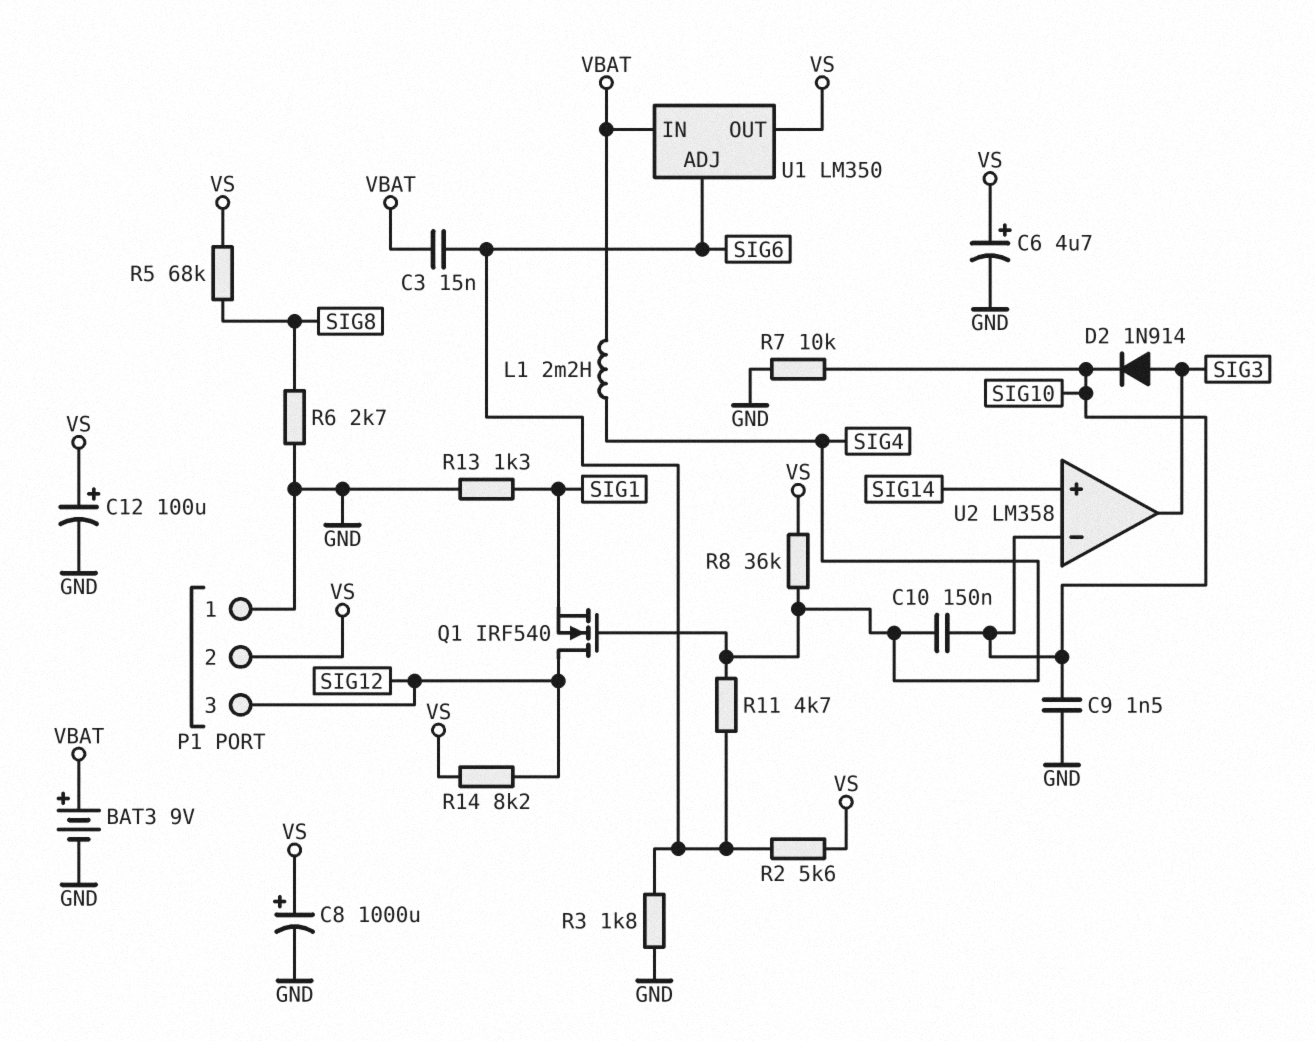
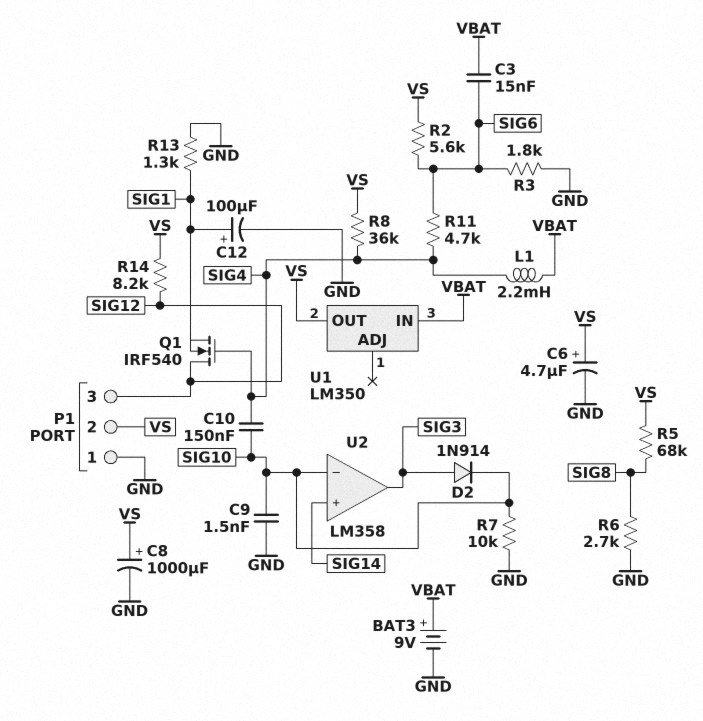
C12: 100uF (plus VS, minus GND) -> 100uF (plus SIG1, minus GND)
U1 pin ADJ: SIG6 -> none

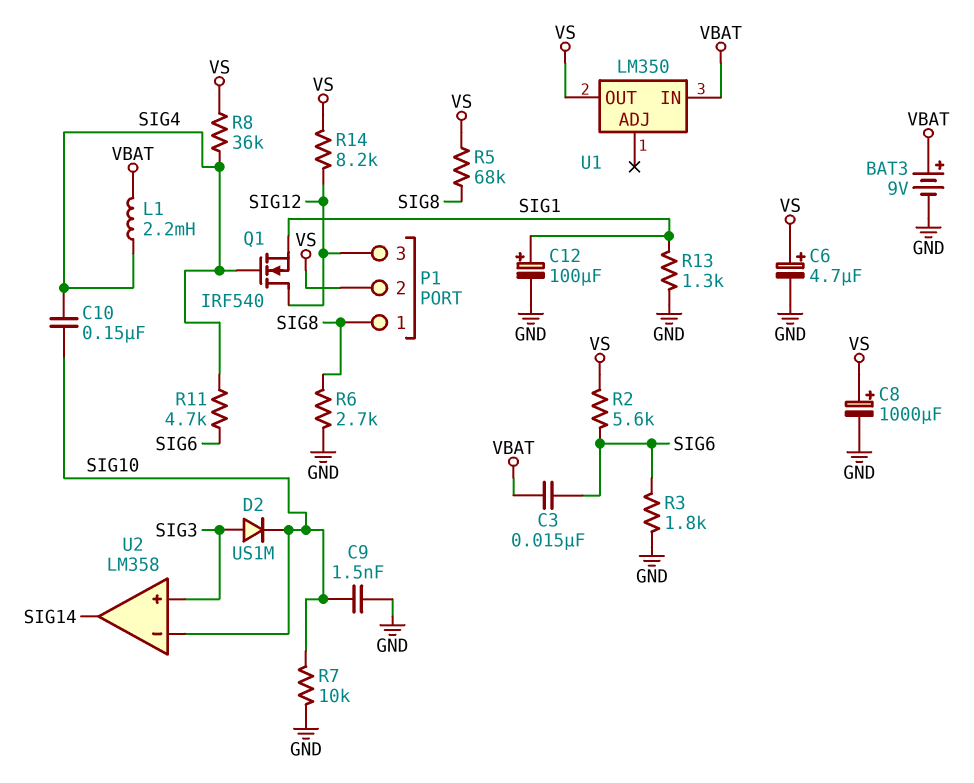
D2: diode 1N914 (A SIG3, K SIG10) -> diode US1M (A SIG3, K SIG10)
P1 pin 1: GND -> SIG8
U2 pin in+: SIG14 -> SIG3
U2 pin out: SIG3 -> SIG14

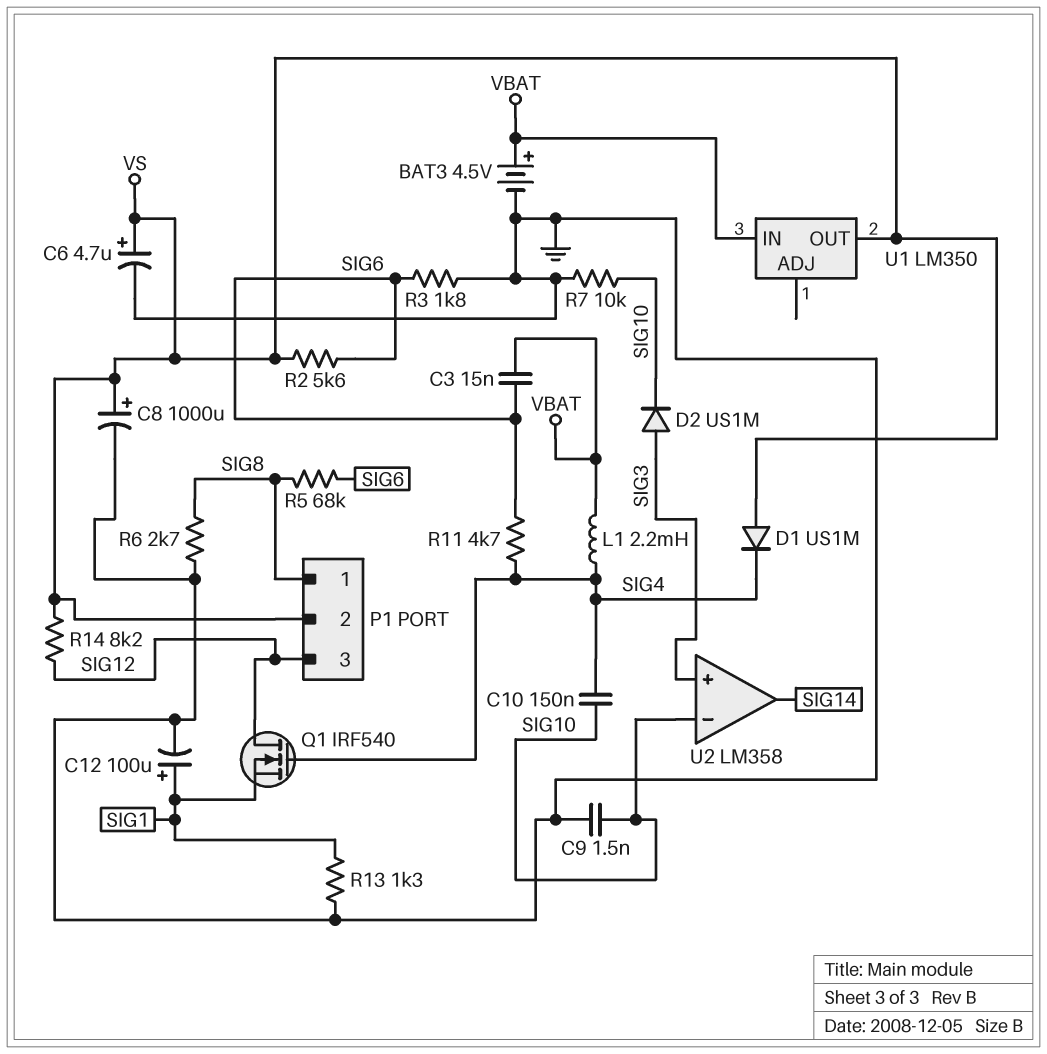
BAT3: 9V (plus VBAT, minus GND) -> 4.5V (plus VBAT, minus GND)
D1: none -> diode US1M (A VS, K SIG4)
R5: 68k (SIG8, VS) -> 68k (SIG6, SIG8)
R8: 36k (SIG4, VS) -> none

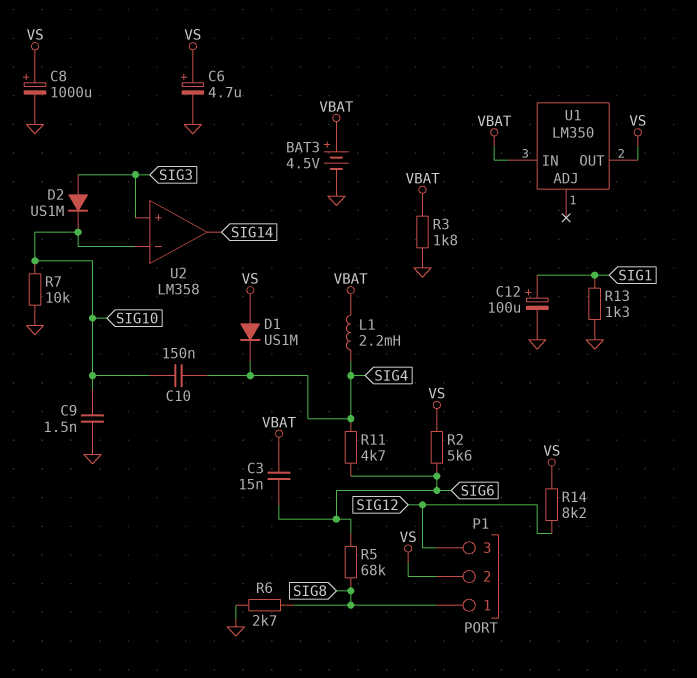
Q1: NMOS IRF540 (G SIG4, D SIG12, S SIG1) -> none
R3: 1.8k (GND, SIG6) -> 1.8k (GND, VBAT)

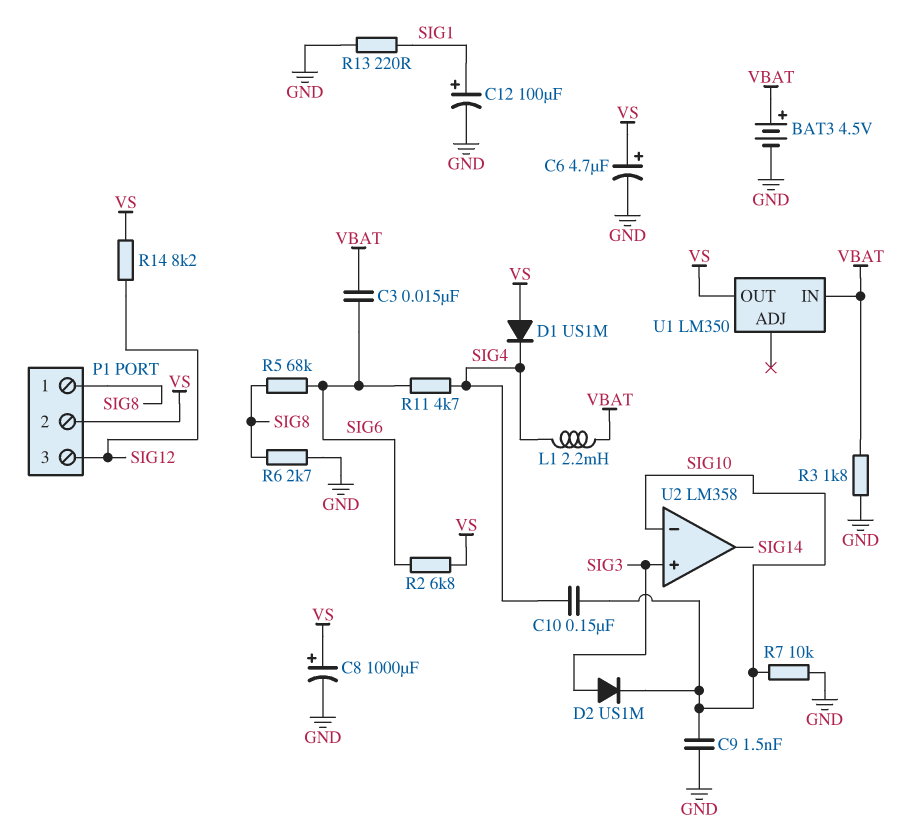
R2: 5.6k (SIG6, VS) -> 6.8k (SIG6, VS)
R13: 1.3k (GND, SIG1) -> 220 (GND, SIG1)

